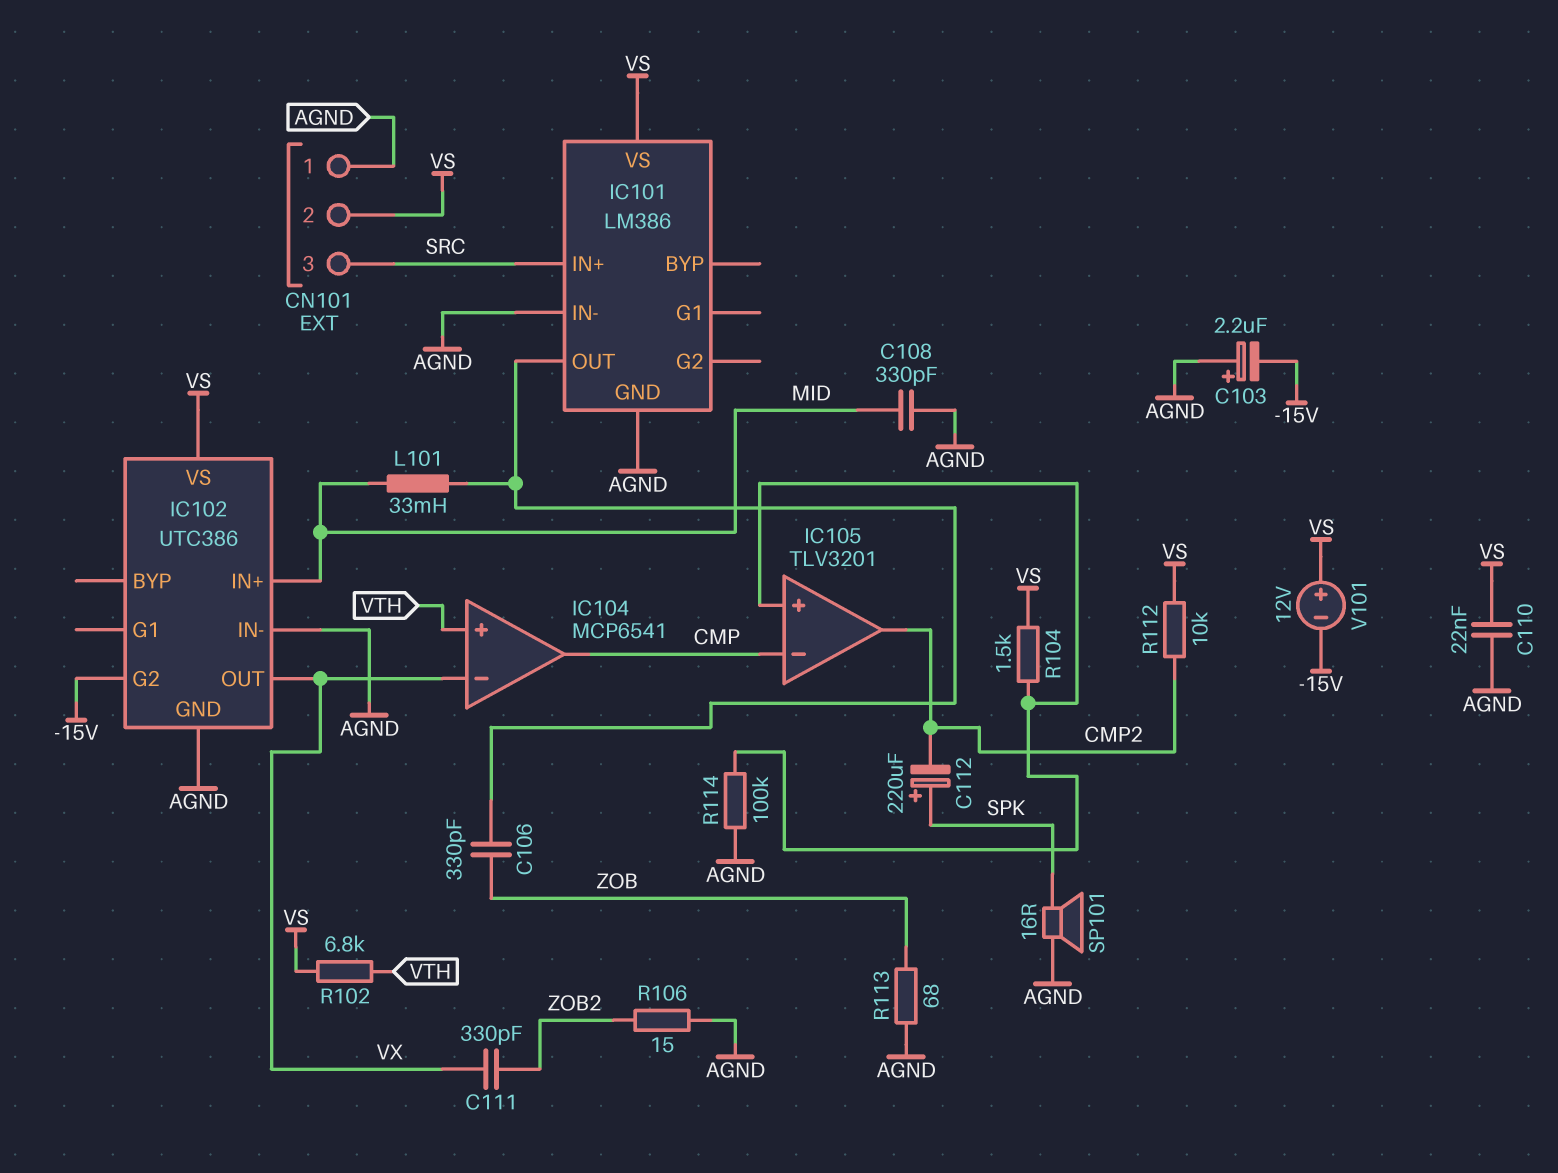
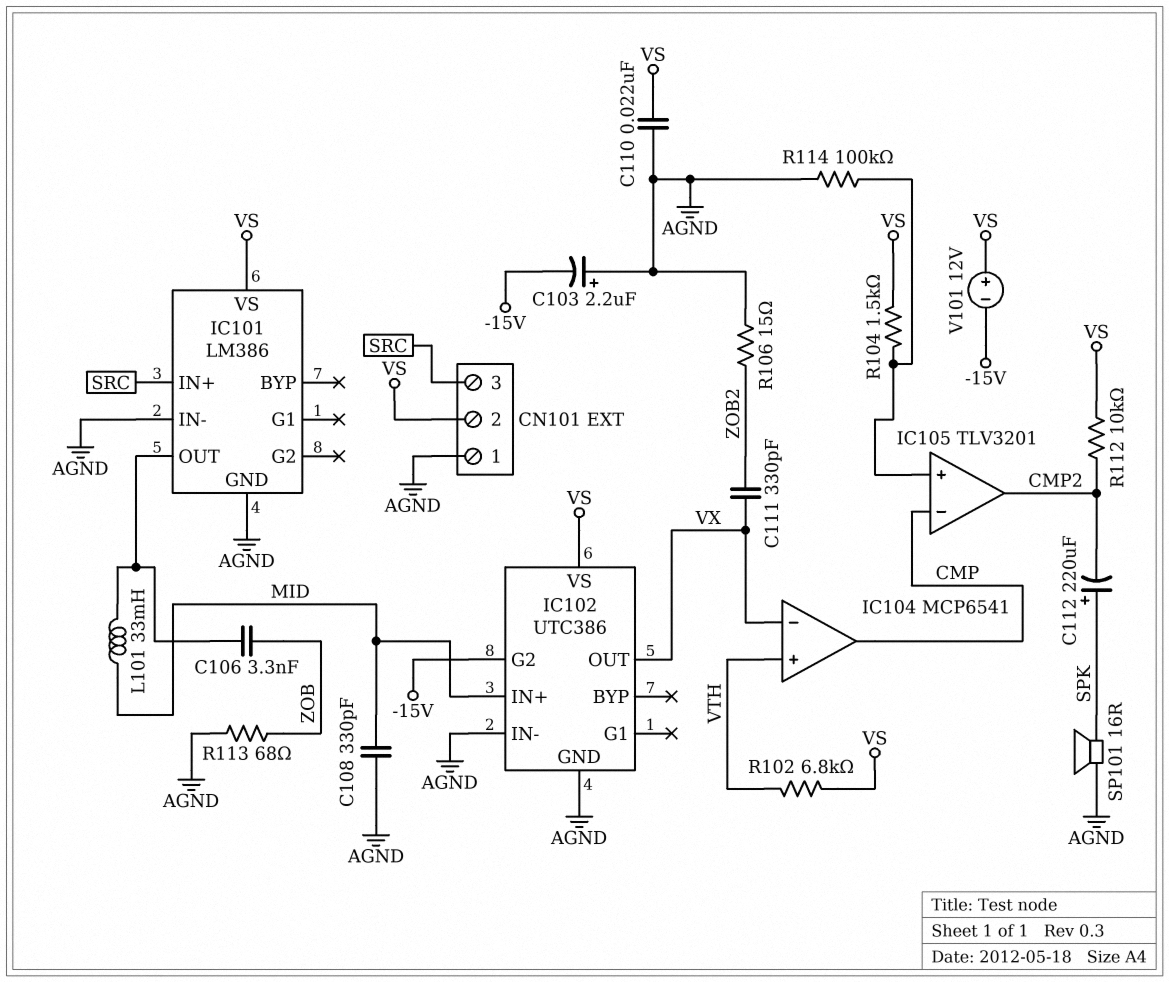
C106: 330pF (IC101/OUT, ZOB) -> 3.3nF (IC101/OUT, ZOB)

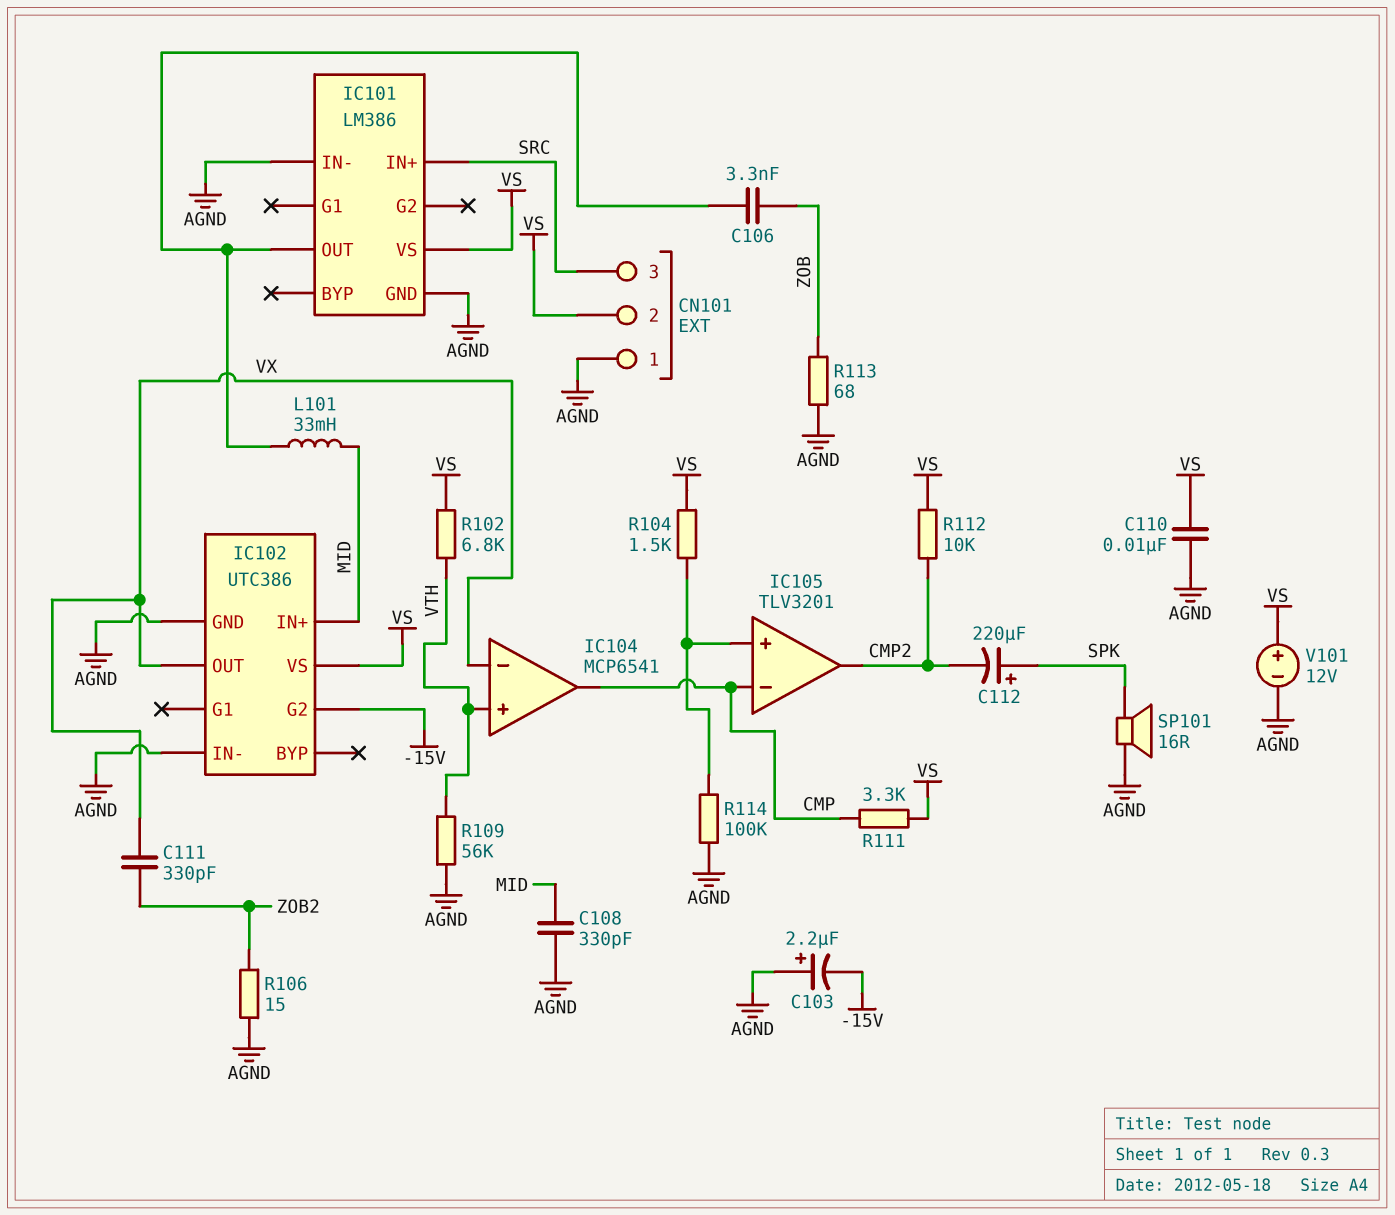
C110: 22nF (AGND, VS) -> 10nF (AGND, VS)
R109: none -> 56k (AGND, VTH)
R111: none -> 3.3k (CMP, VS)
V101: 12V (plus VS, minus -15V) -> 12V (plus VS, minus AGND)

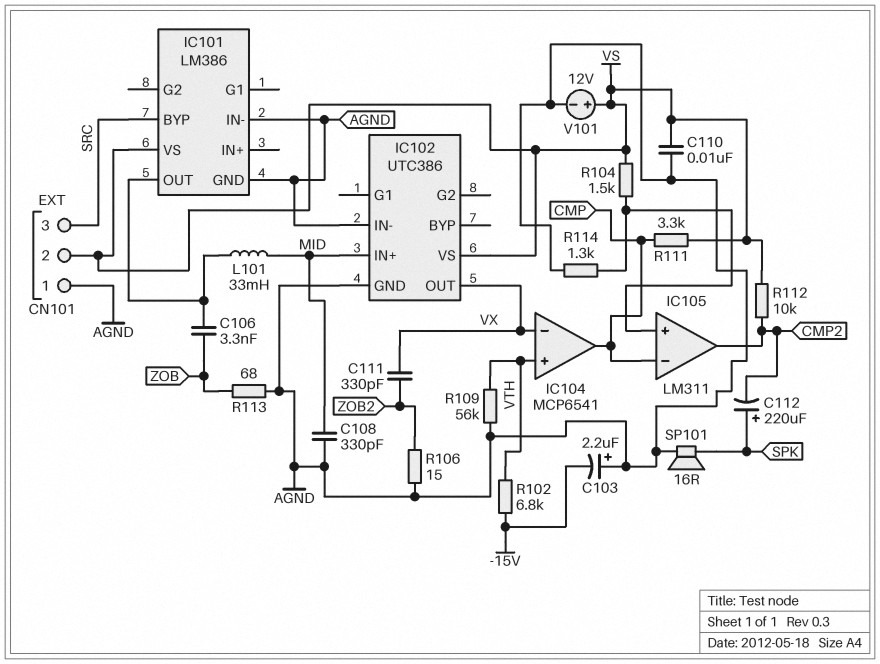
IC101 pin BYP: none -> SRC
IC101 pin IN+: SRC -> none
IC102 pin G2: -15V -> none
IC105: TLV3201 -> LM311
R102: 6.8k (VS, VTH) -> 6.8k (-15V, VTH)
R114: 100k (AGND, IC105/in+) -> 1.3k (AGND, IC105/in+)

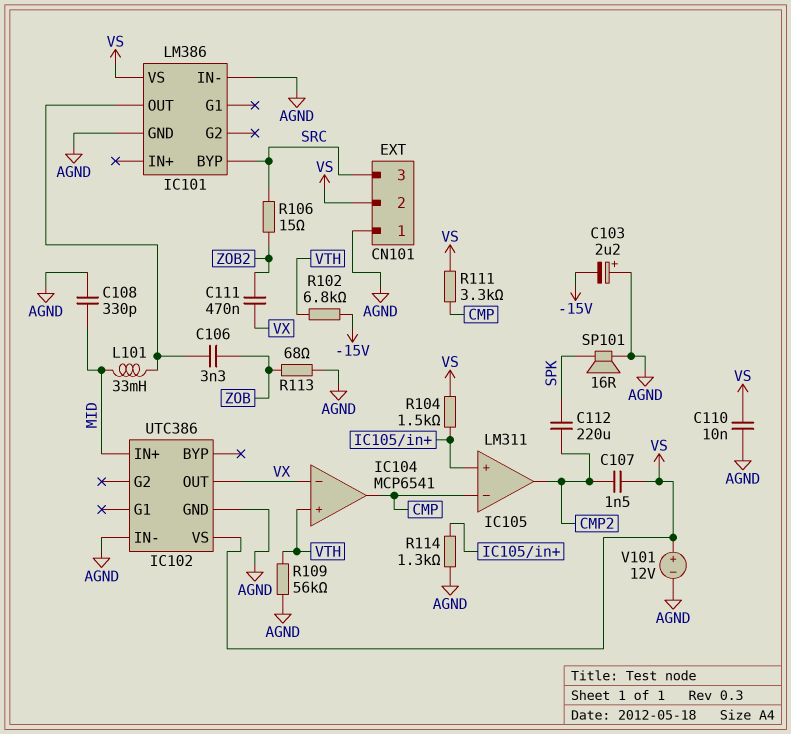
C107: none -> 1.5nF (CMP2, VS)
C111: 330pF (VX, ZOB2) -> 470nF (VX, ZOB2)
C112: 220uF (plus SPK, minus CMP2) -> 220uF (CMP2, SPK)
R106: 15 (AGND, ZOB2) -> 15 (SRC, ZOB2)
R112: 10k (CMP2, VS) -> none

